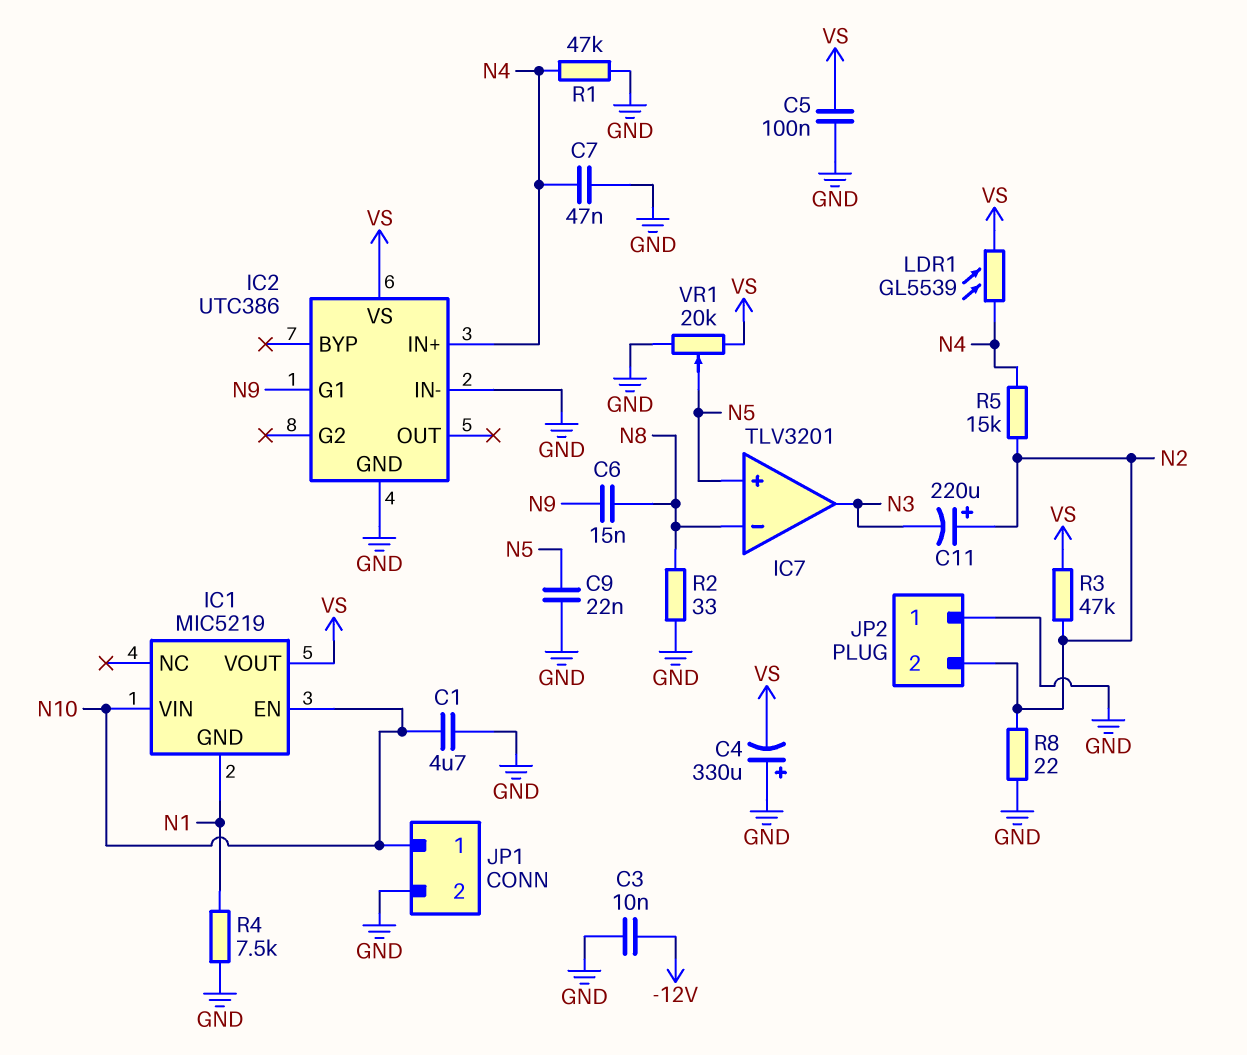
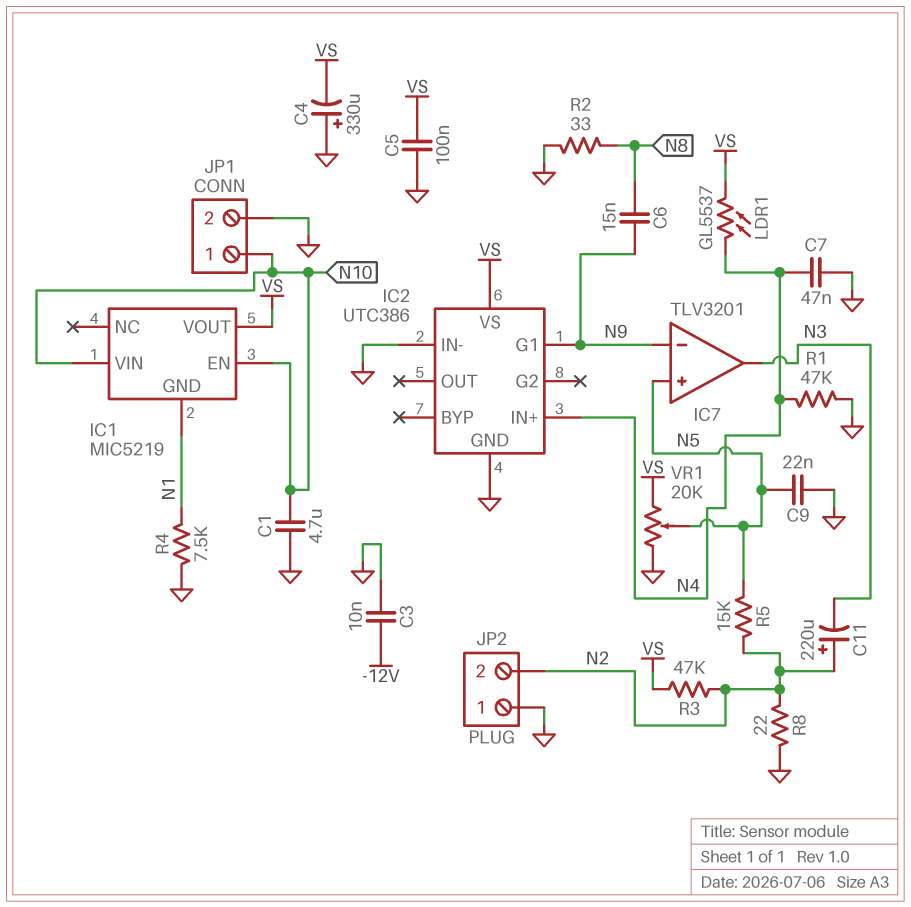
IC7 pin in-: N8 -> N9
LDR1: GL5539 (N4, VS) -> GL5537 (N4, VS)
R5: 15k (N2, N4) -> 15k (N2, N5)

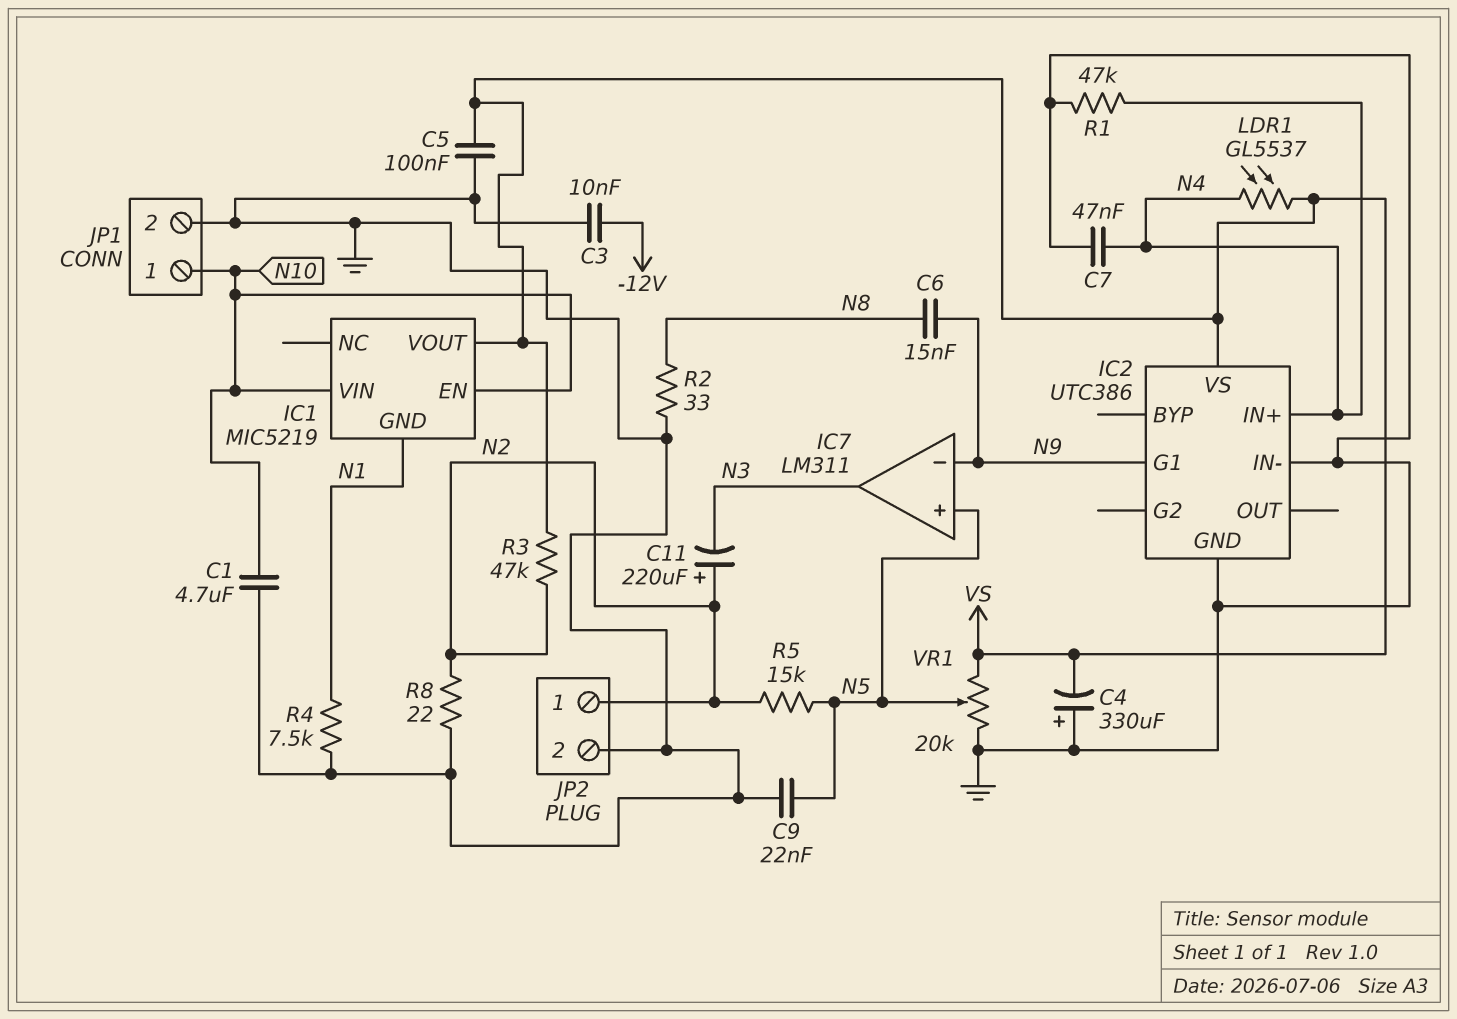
IC7: TLV3201 -> LM311
JP2 pin 1: GND -> N2
JP2 pin 2: N2 -> GND

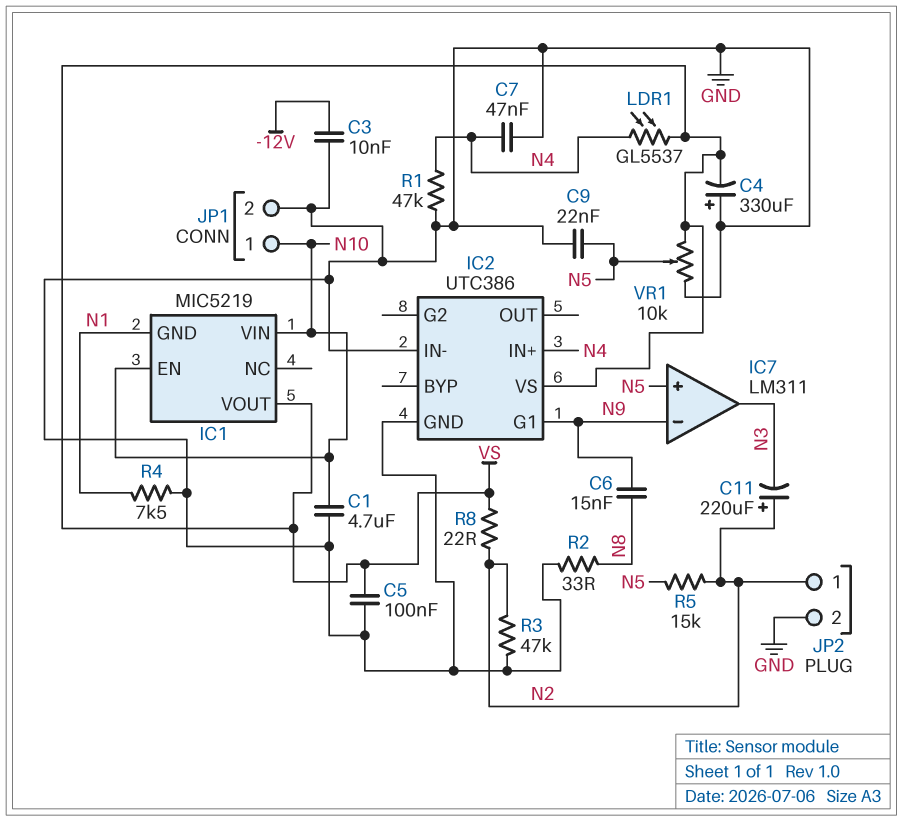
R3: 47k (N2, VS) -> 47k (GND, N2)
R8: 22 (GND, N2) -> 22 (N2, VS)
VR1: 20k (GND, VS, wiper N5) -> 10k (GND, VS, wiper N5)

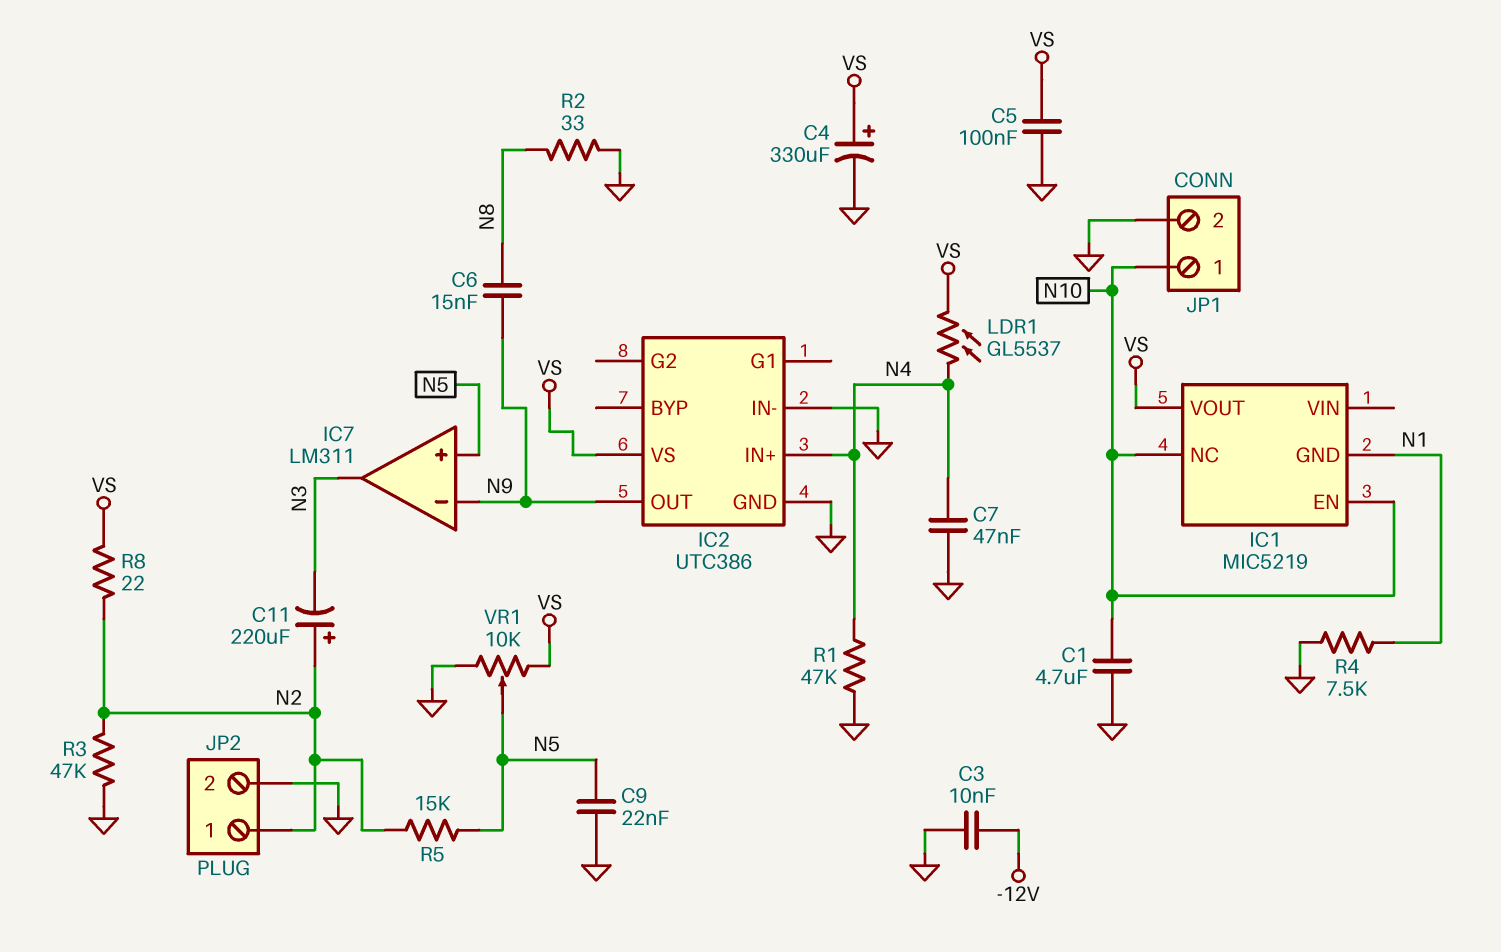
C4: 330uF (plus GND, minus VS) -> 330uF (plus VS, minus GND)
IC1 pin NC: none -> N10
IC1 pin VIN: N10 -> none
IC2 pin G1: N9 -> none
IC2 pin OUT: none -> N9

